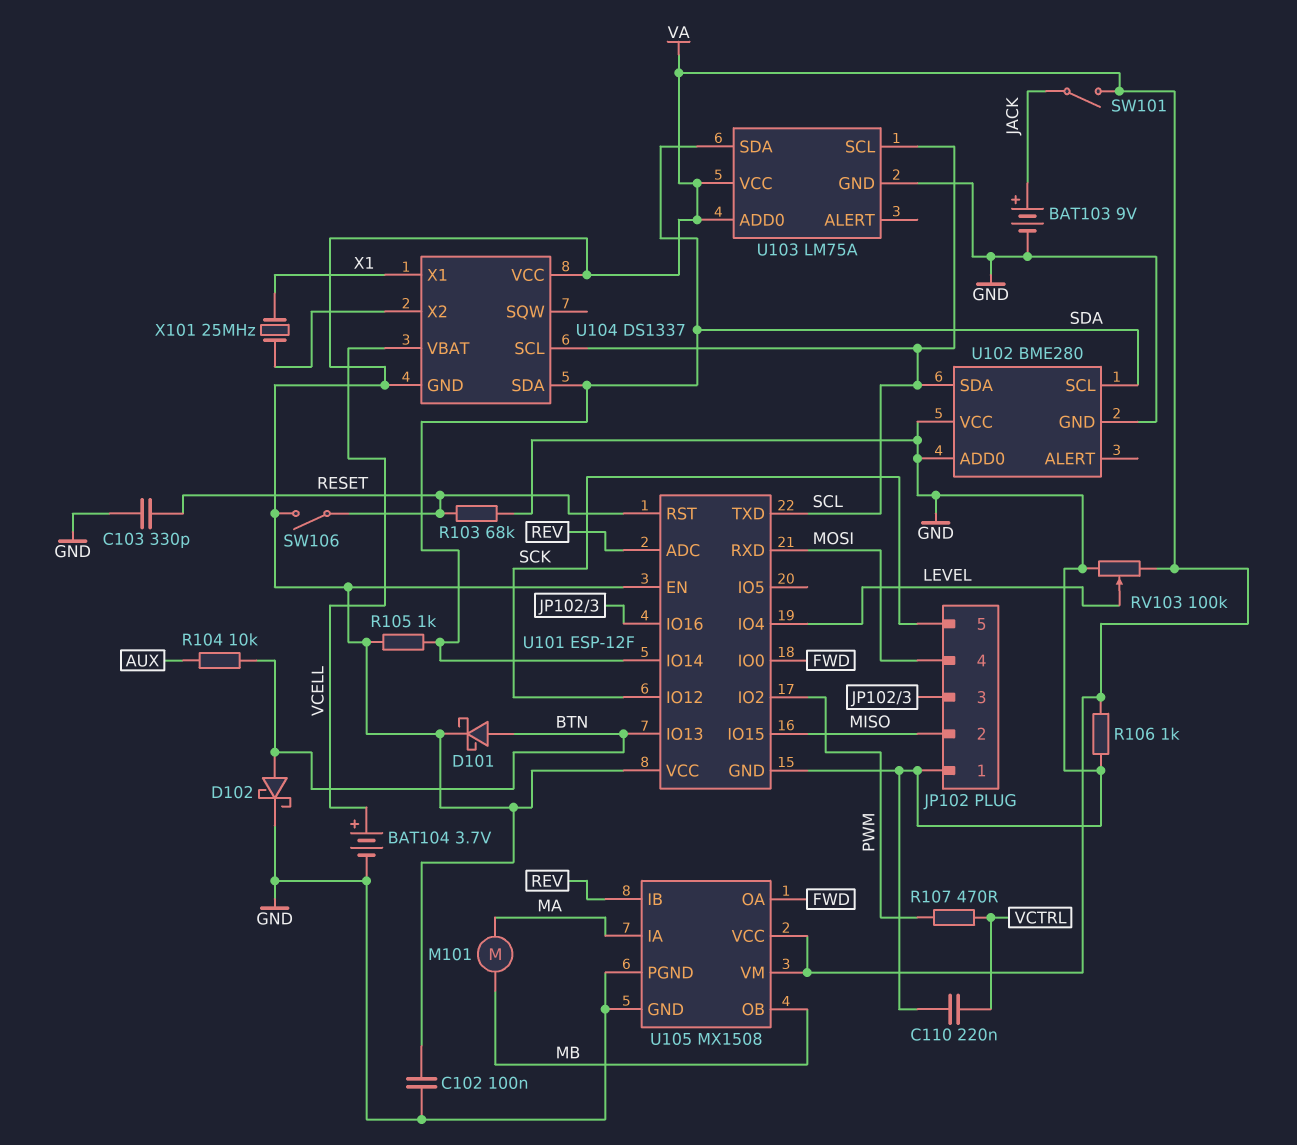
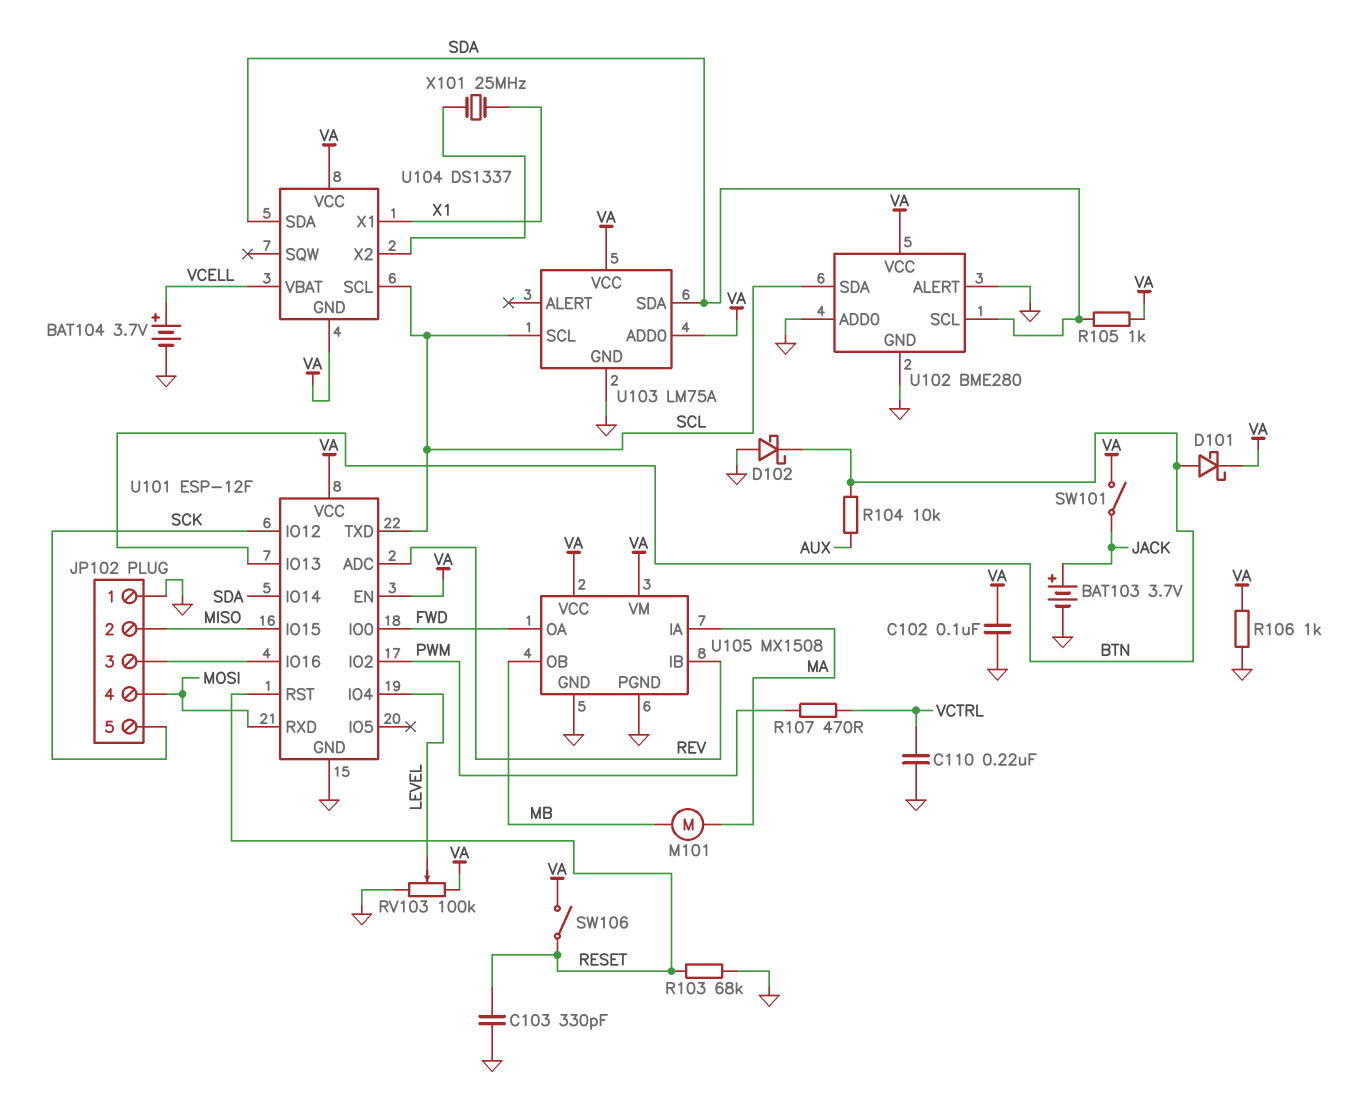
BAT103: 9V (plus JACK, minus GND) -> 3.7V (plus JACK, minus GND)
D102: schottky (A BTN, K GND) -> schottky (A GND, K BTN)
U102 pin ALERT: none -> GND
U102 pin VCC: GND -> VA

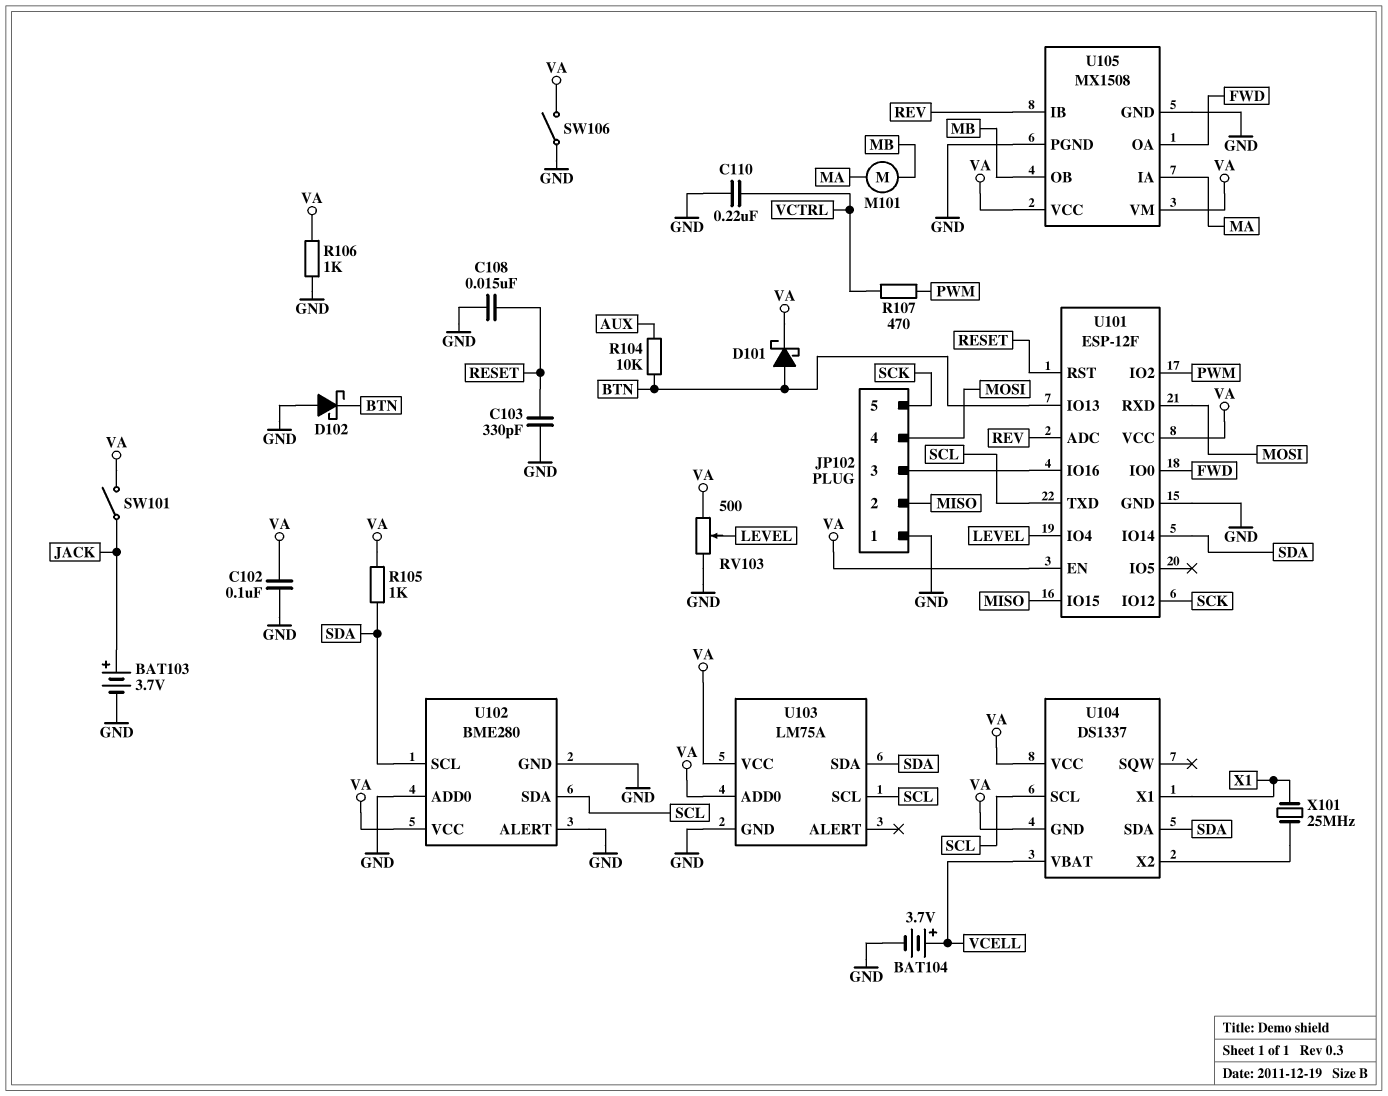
C108: none -> 15nF (GND, RESET)
R103: 68k (GND, RESET) -> none
RV103: 100k (GND, VA, wiper LEVEL) -> 500 (GND, VA, wiper LEVEL)
SW106: switch (RESET, VA) -> switch (GND, VA)

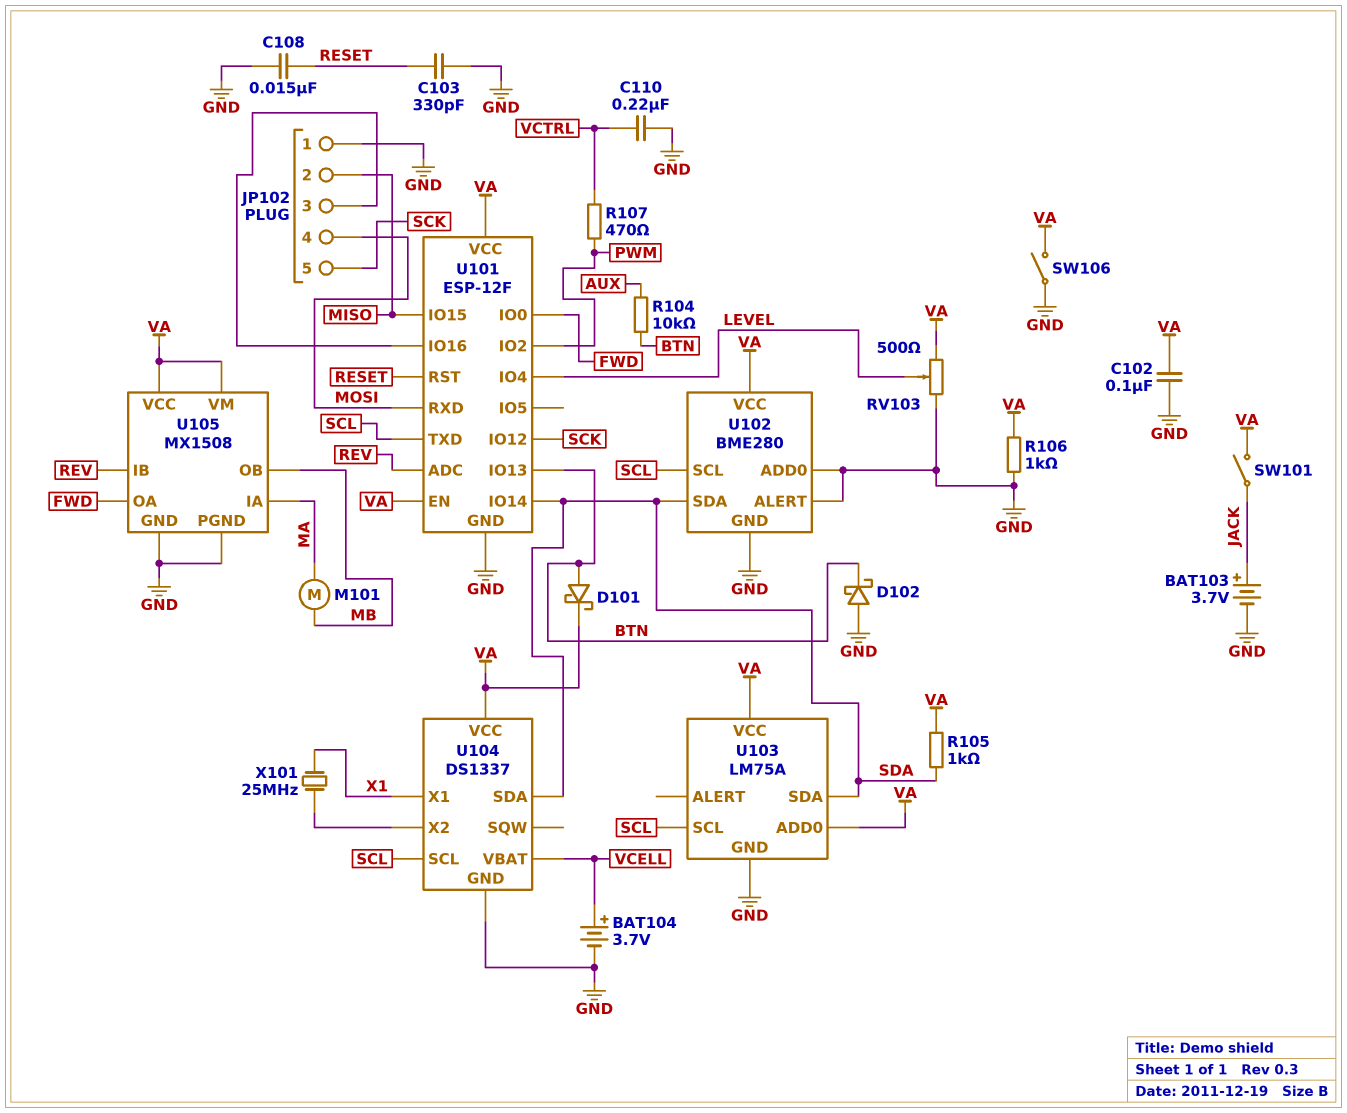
U102 pin SCL: SDA -> SCL
U102 pin SDA: SCL -> SDA
U104 pin GND: VA -> GND

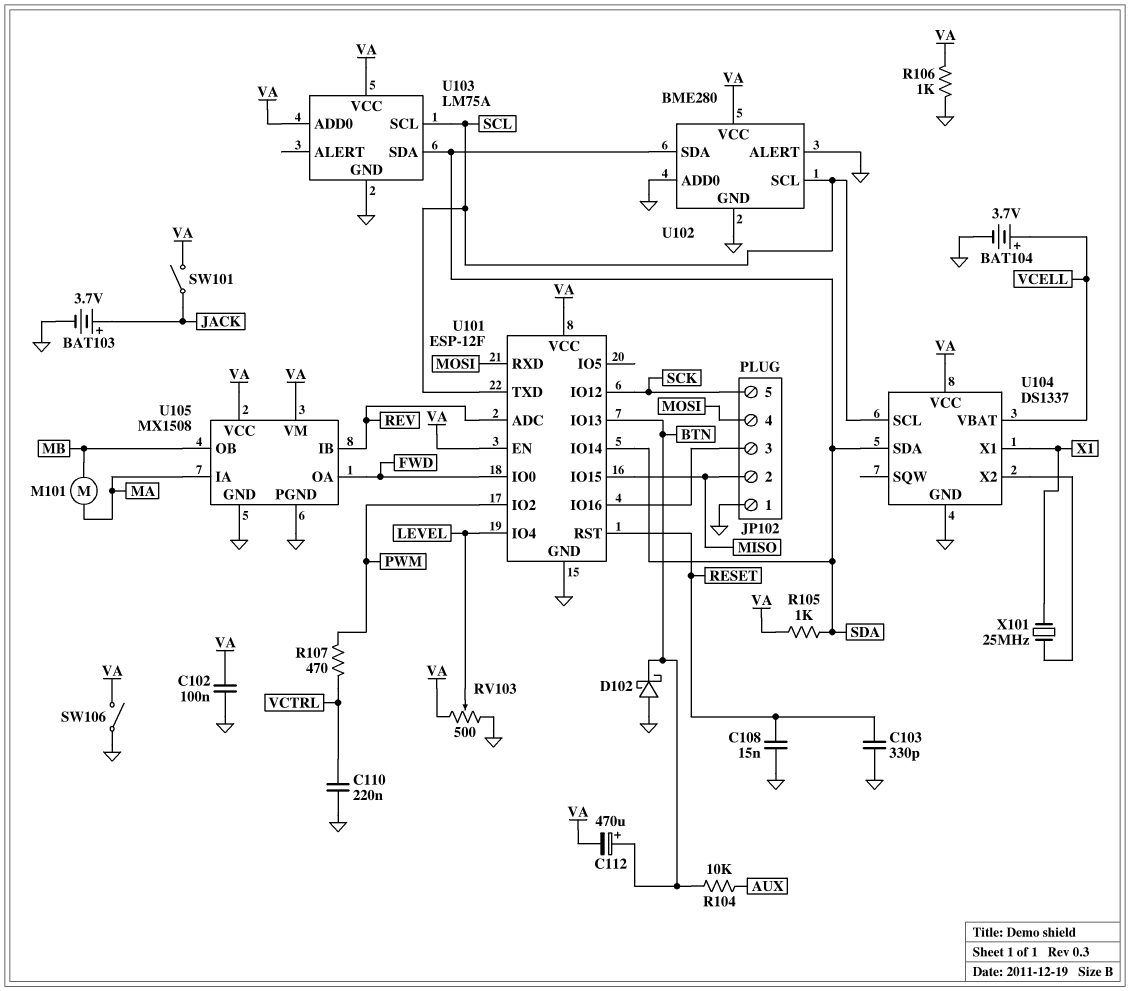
C112: none -> 470uF (plus BTN, minus VA)
D101: schottky (A BTN, K VA) -> none

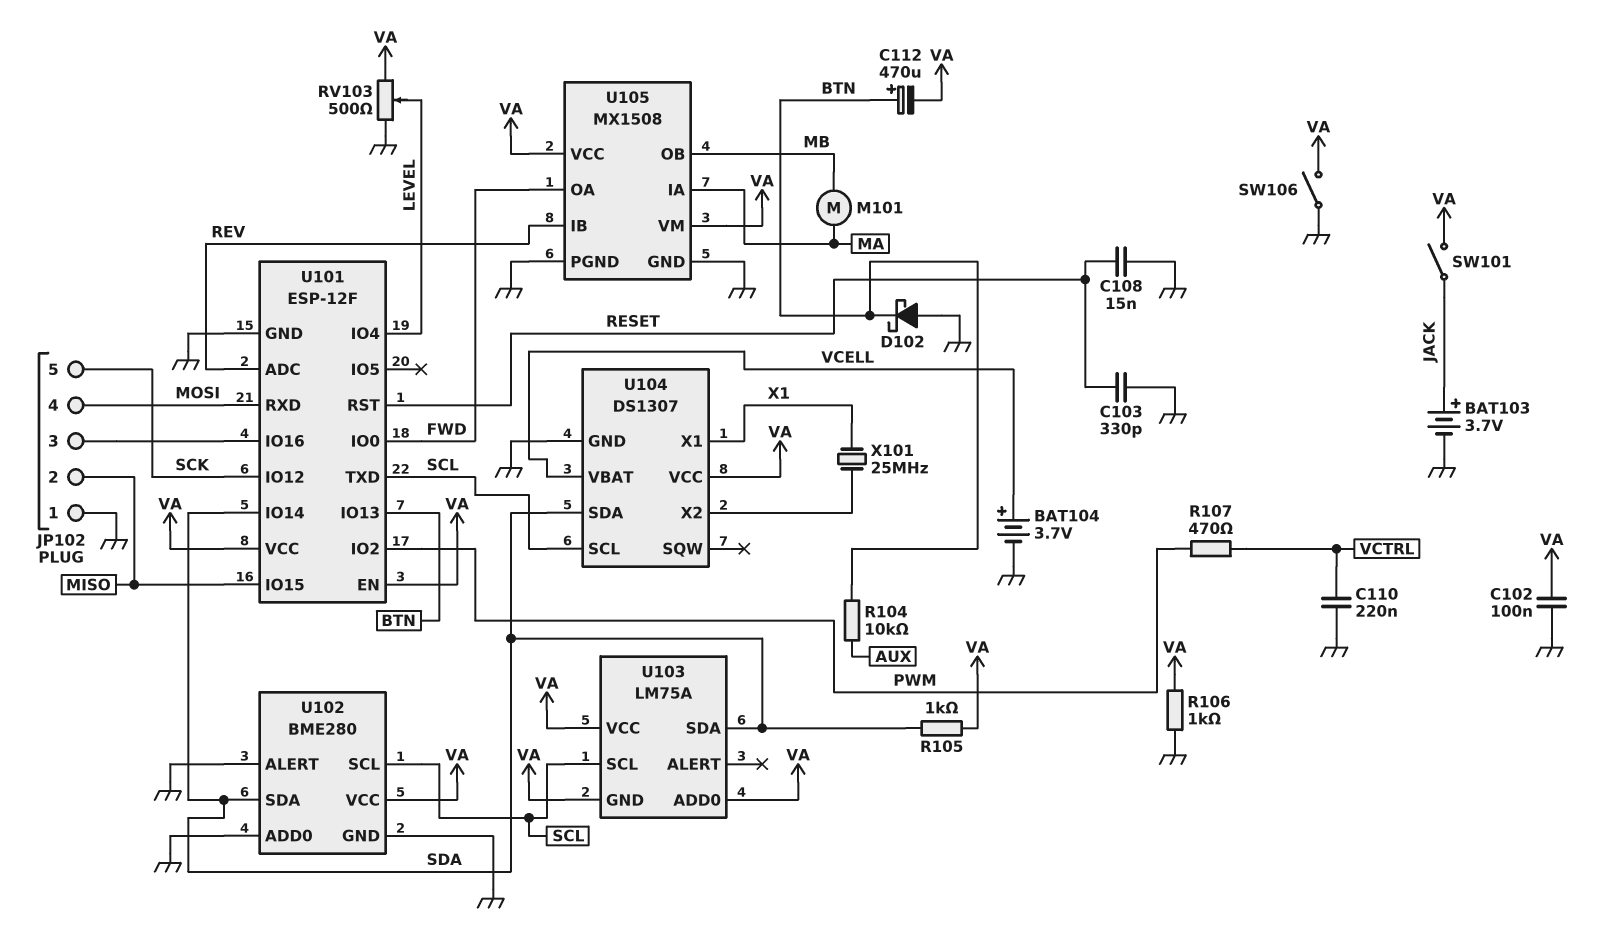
U103 pin GND: GND -> VA
U104: DS1337 -> DS1307

